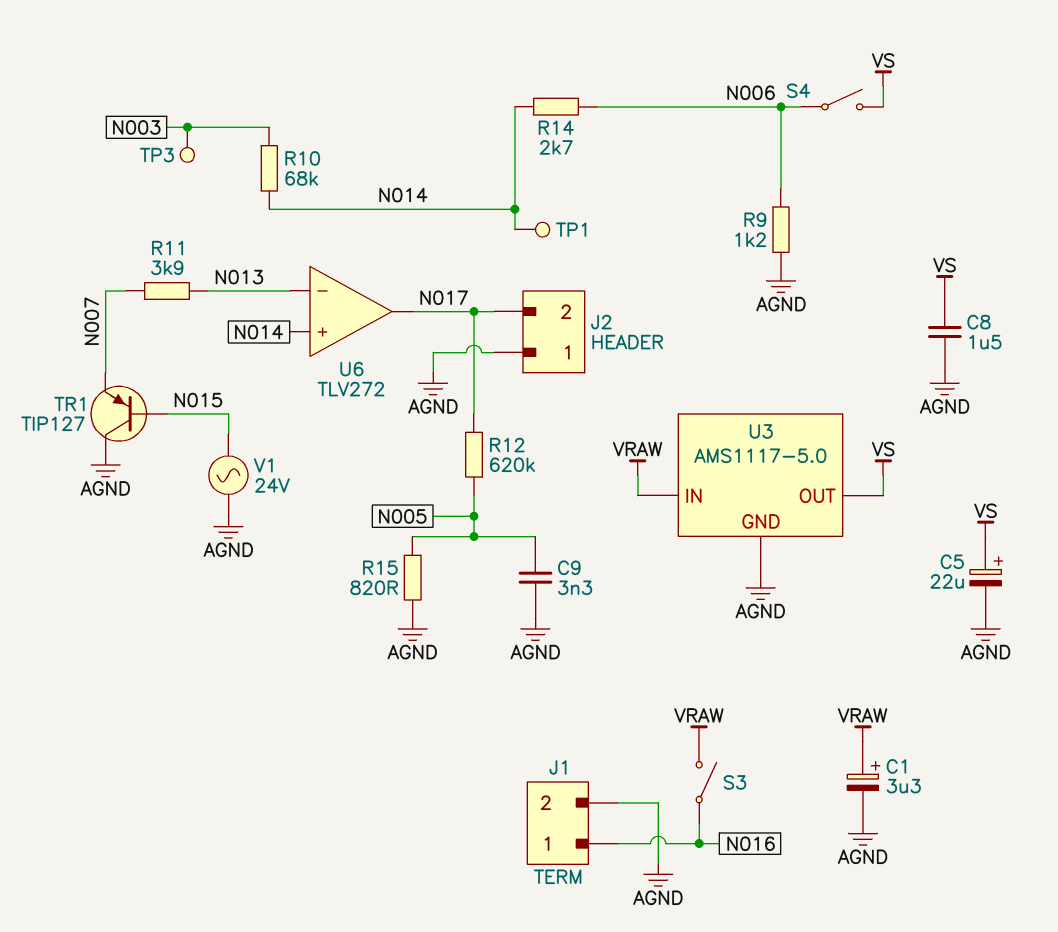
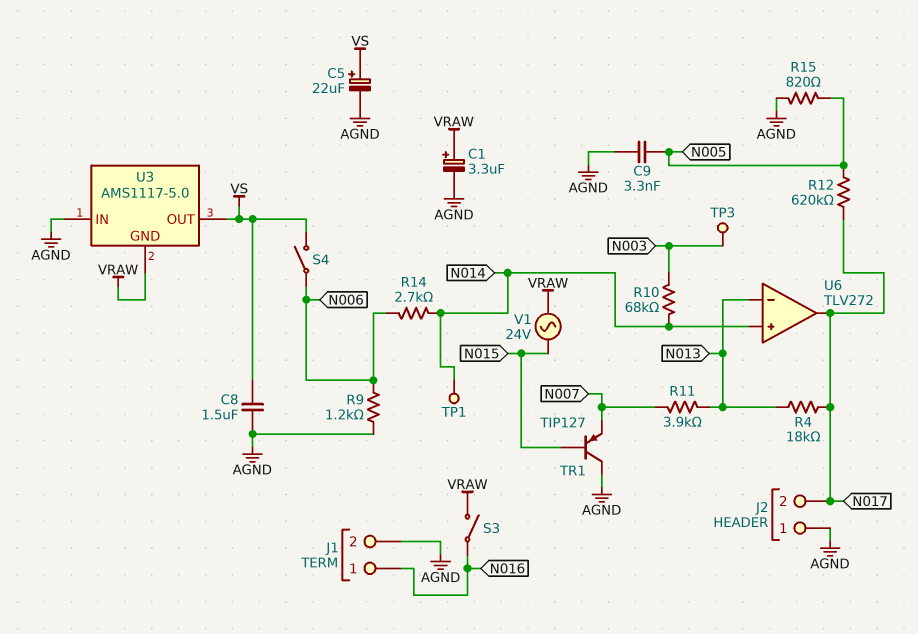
R4: none -> 18k (N013, N017)
U3 pin GND: AGND -> VRAW
U3 pin IN: VRAW -> AGND
V1: AC 24V (AGND, N015) -> AC 24V (N015, VRAW)

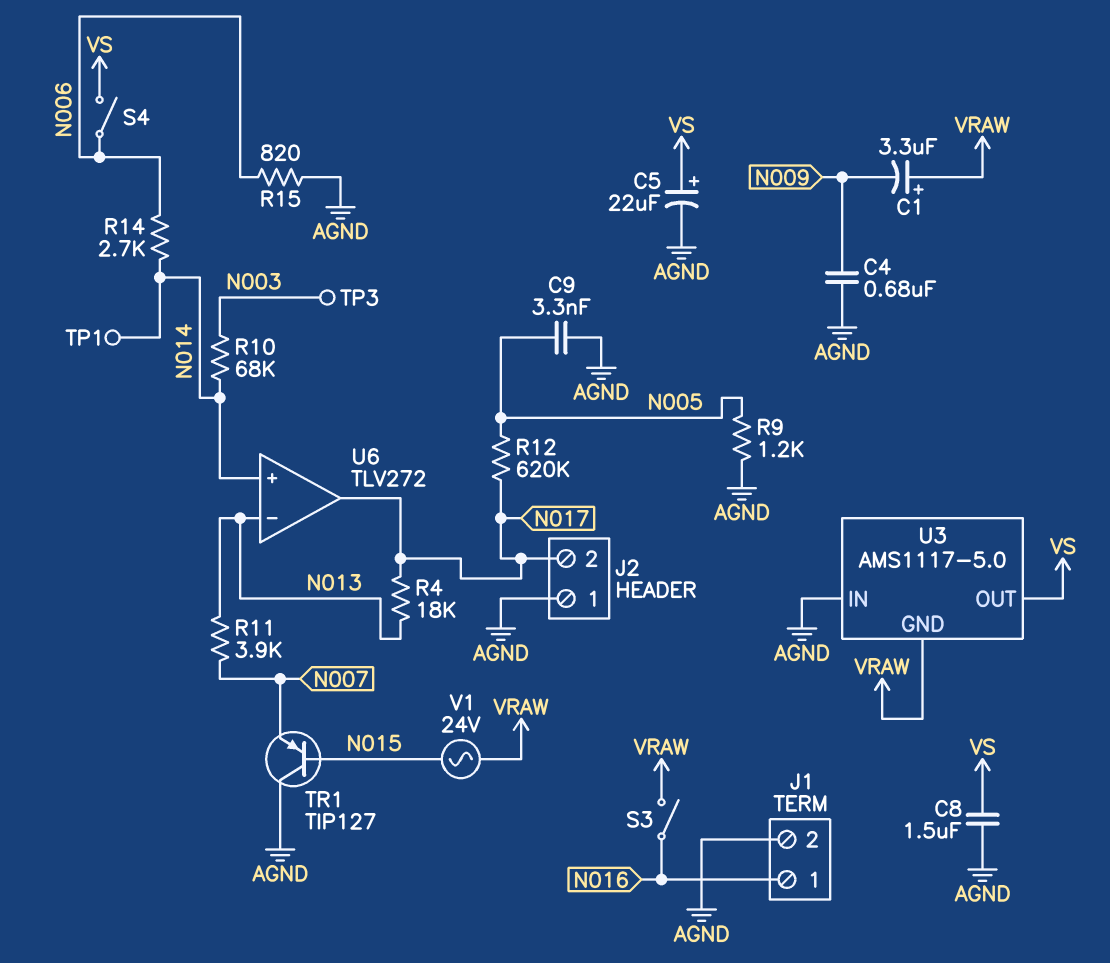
C1: 3.3uF (plus VRAW, minus AGND) -> 3.3uF (plus VRAW, minus N009)
C4: none -> 680nF (AGND, N009)
R9: 1.2k (AGND, N006) -> 1.2k (AGND, N005)
R15: 820 (AGND, N005) -> 820 (AGND, N006)

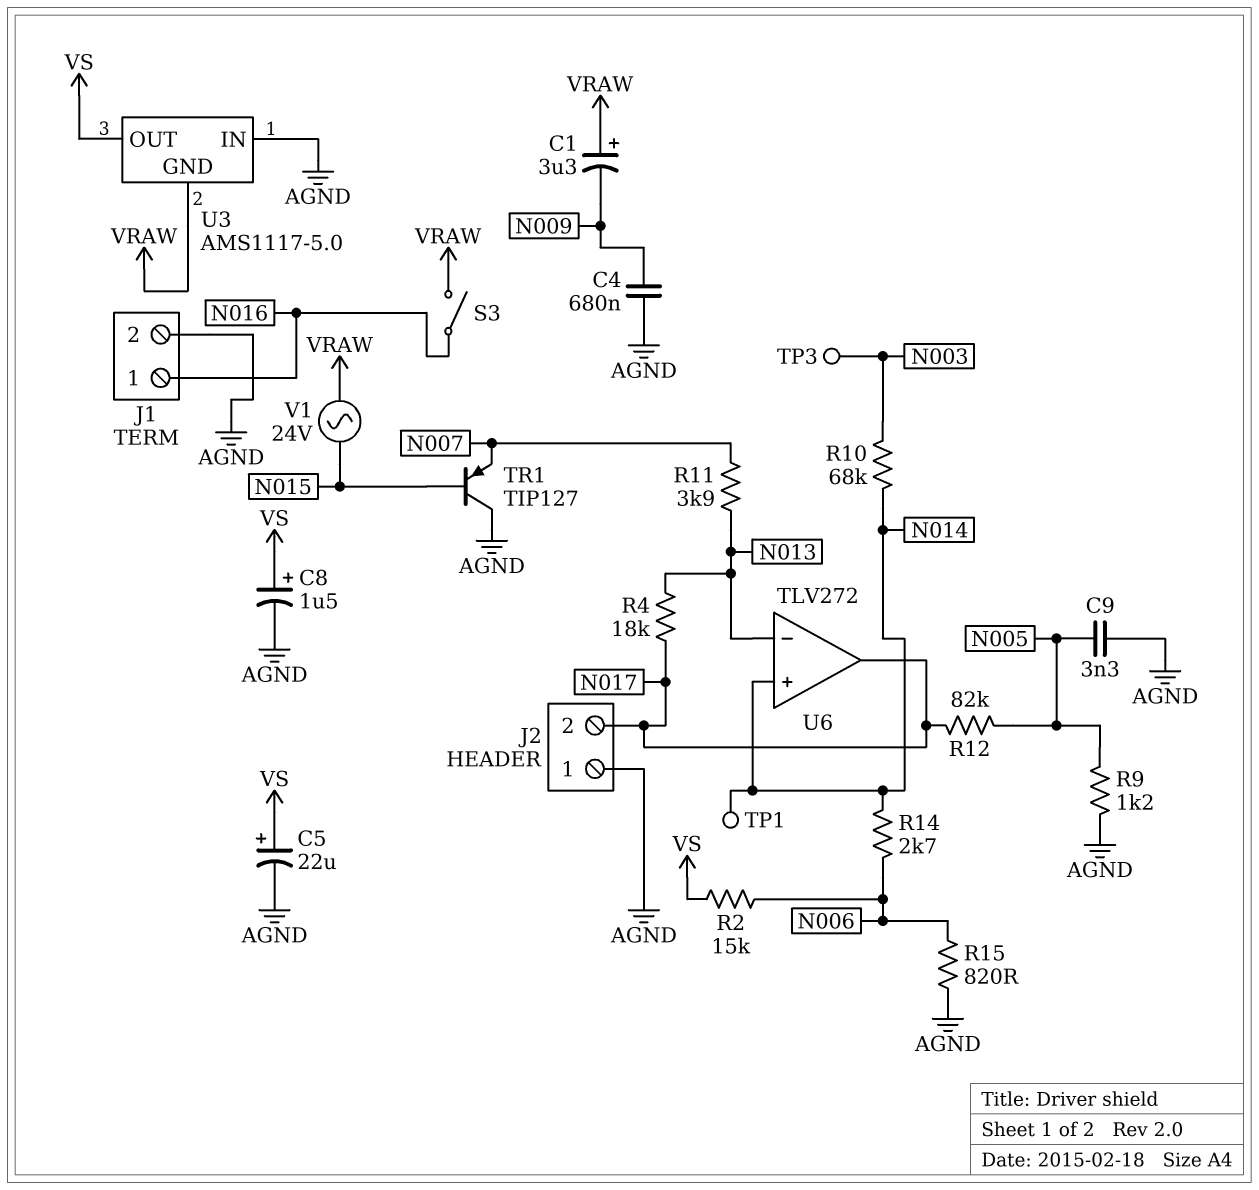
C8: 1.5uF (AGND, VS) -> 1.5uF (plus VS, minus AGND)
R2: none -> 15k (N006, VS)
R12: 620k (N005, N017) -> 82k (N005, N017)
S4: switch (N006, VS) -> none

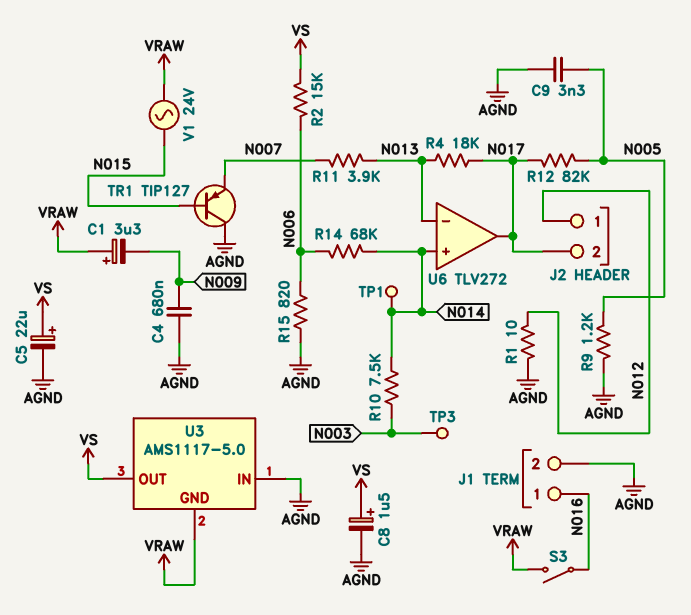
J2 pin 1: AGND -> N012
R1: none -> 10 (AGND, N012)
R10: 68k (N003, N014) -> 7.5k (N003, N014)
R14: 2.7k (N006, N014) -> 68k (N006, N014)

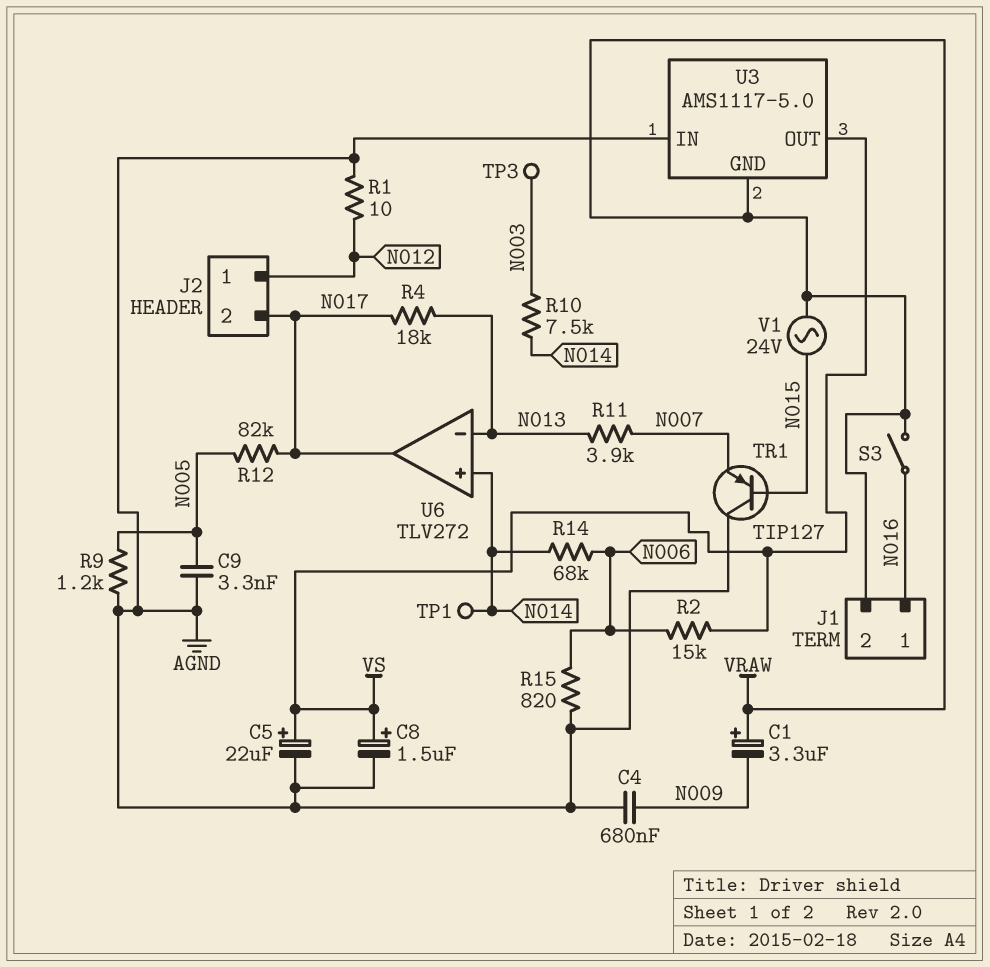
J1 pin 2: AGND -> VRAW

